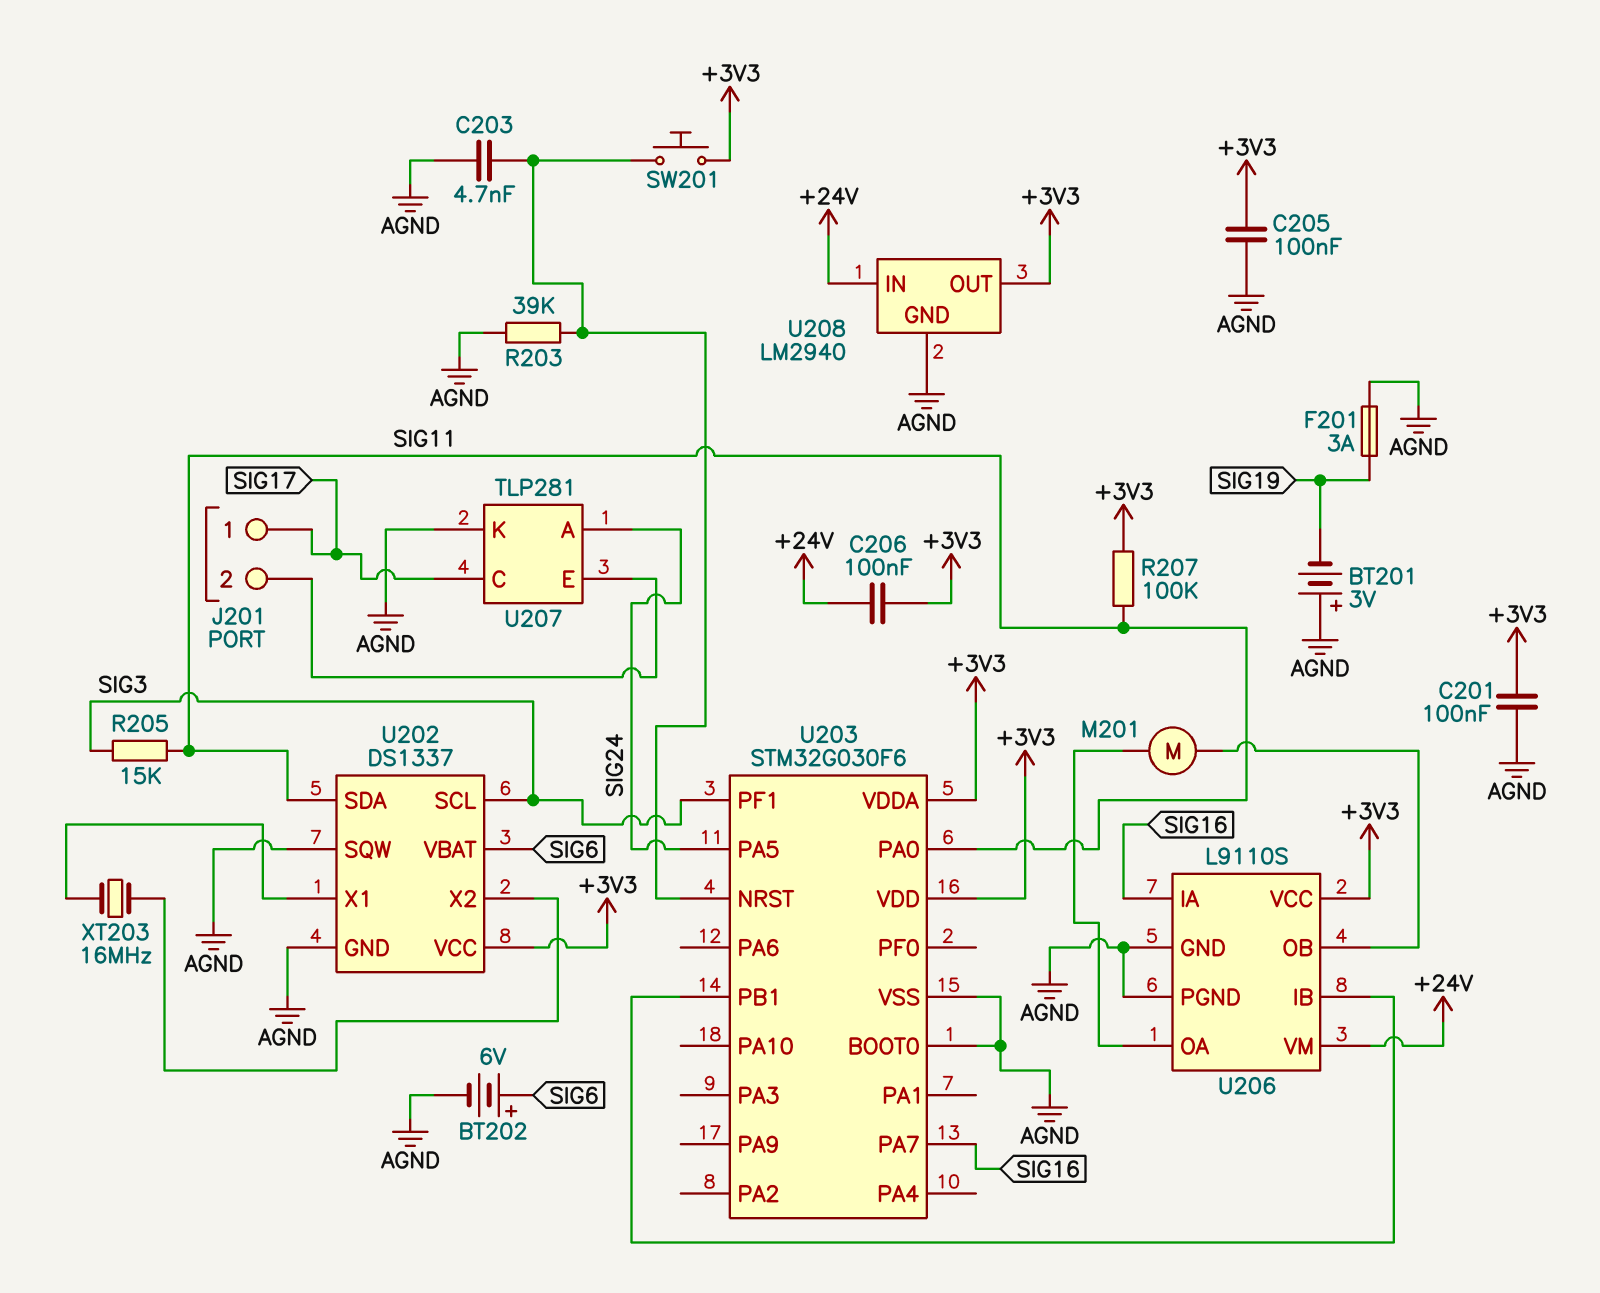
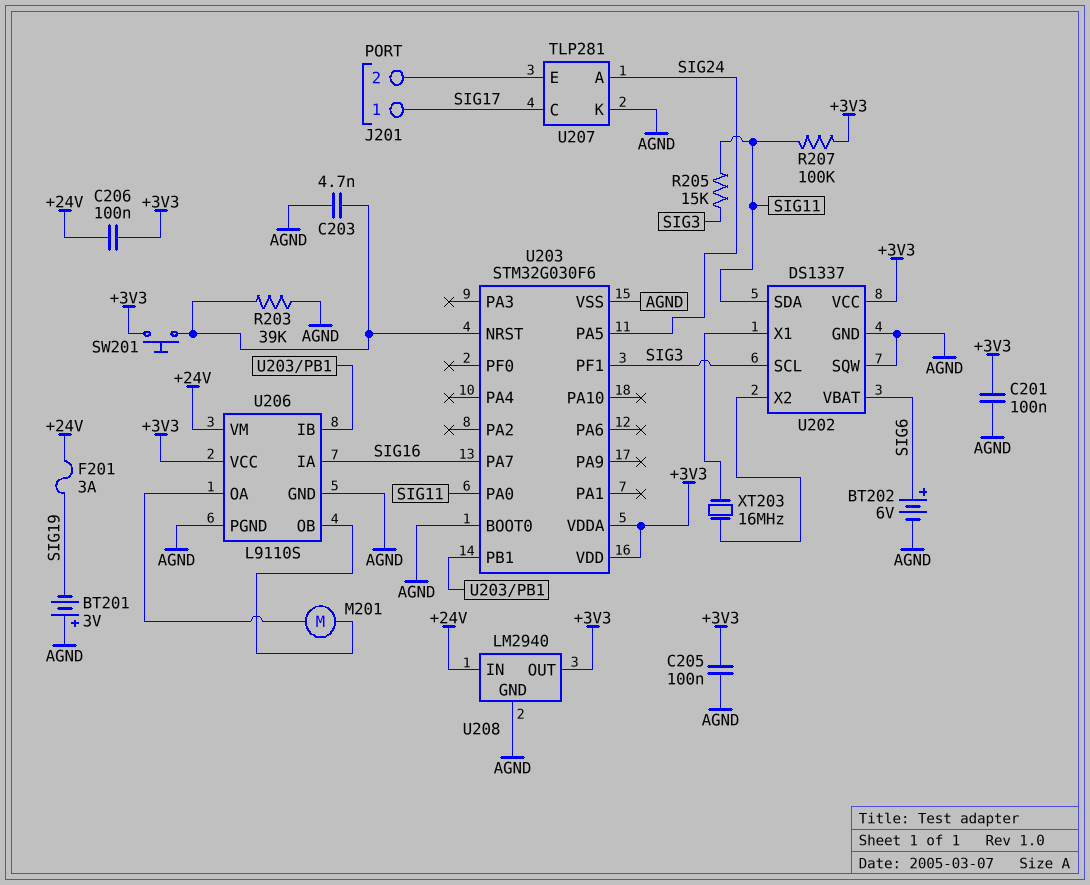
F201: 3A (AGND, SIG19) -> 3A (+24V, SIG19)

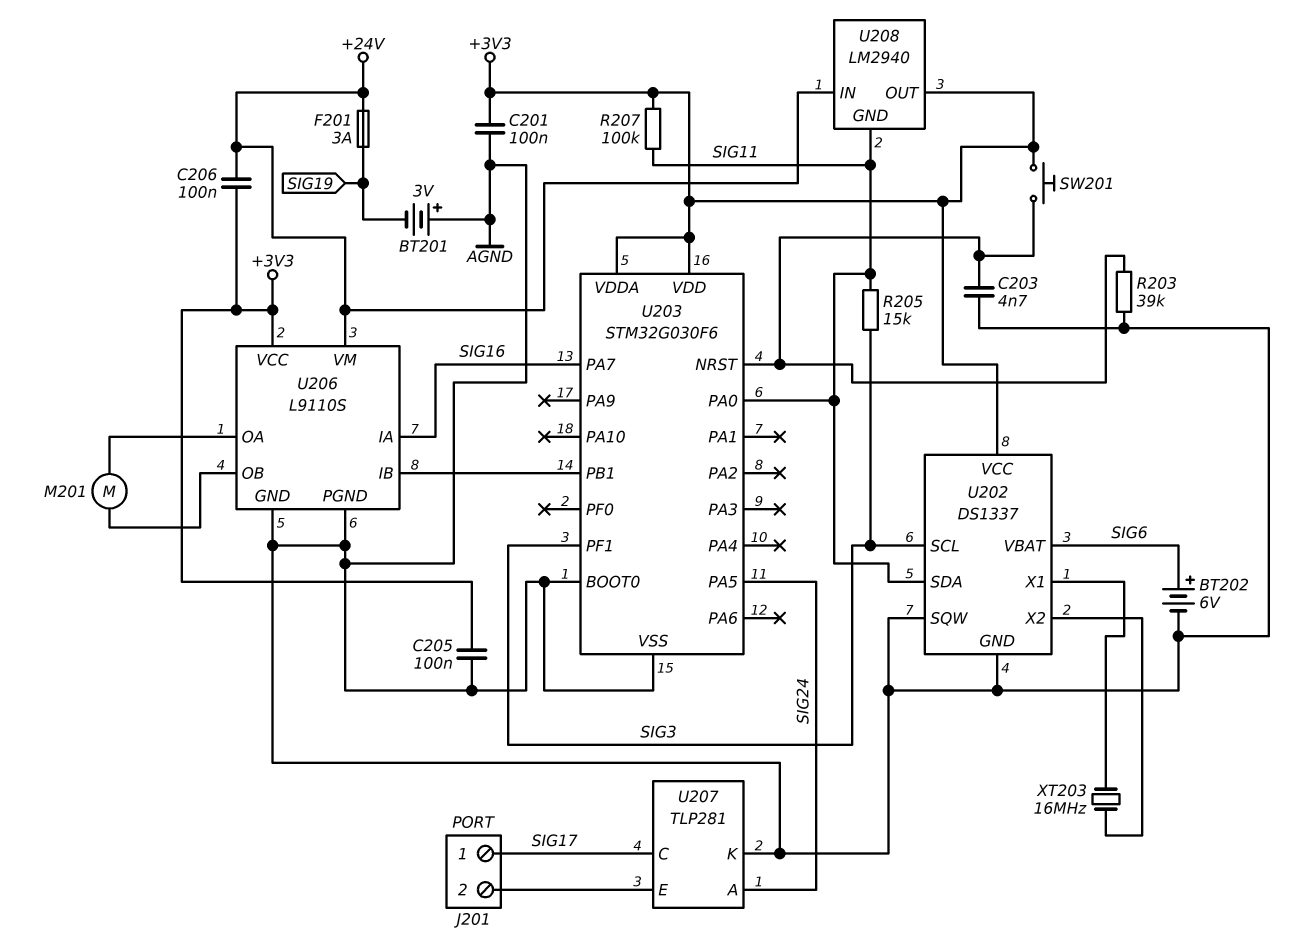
U208 pin GND: AGND -> SIG11

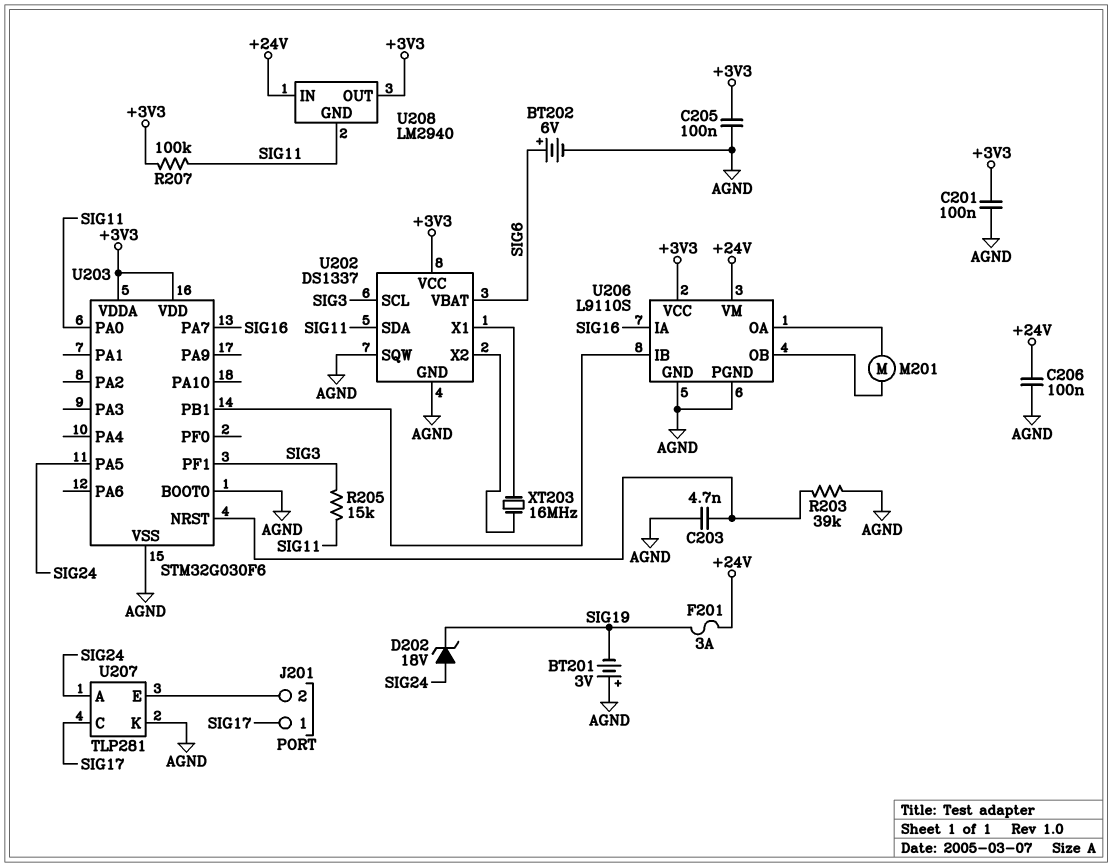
C206: 100nF (+3V3, +24V) -> 100nF (+24V, AGND)
D202: none -> zener 18V (A SIG24, K SIG19)
SW201: button (+3V3, U203/NRST) -> none

